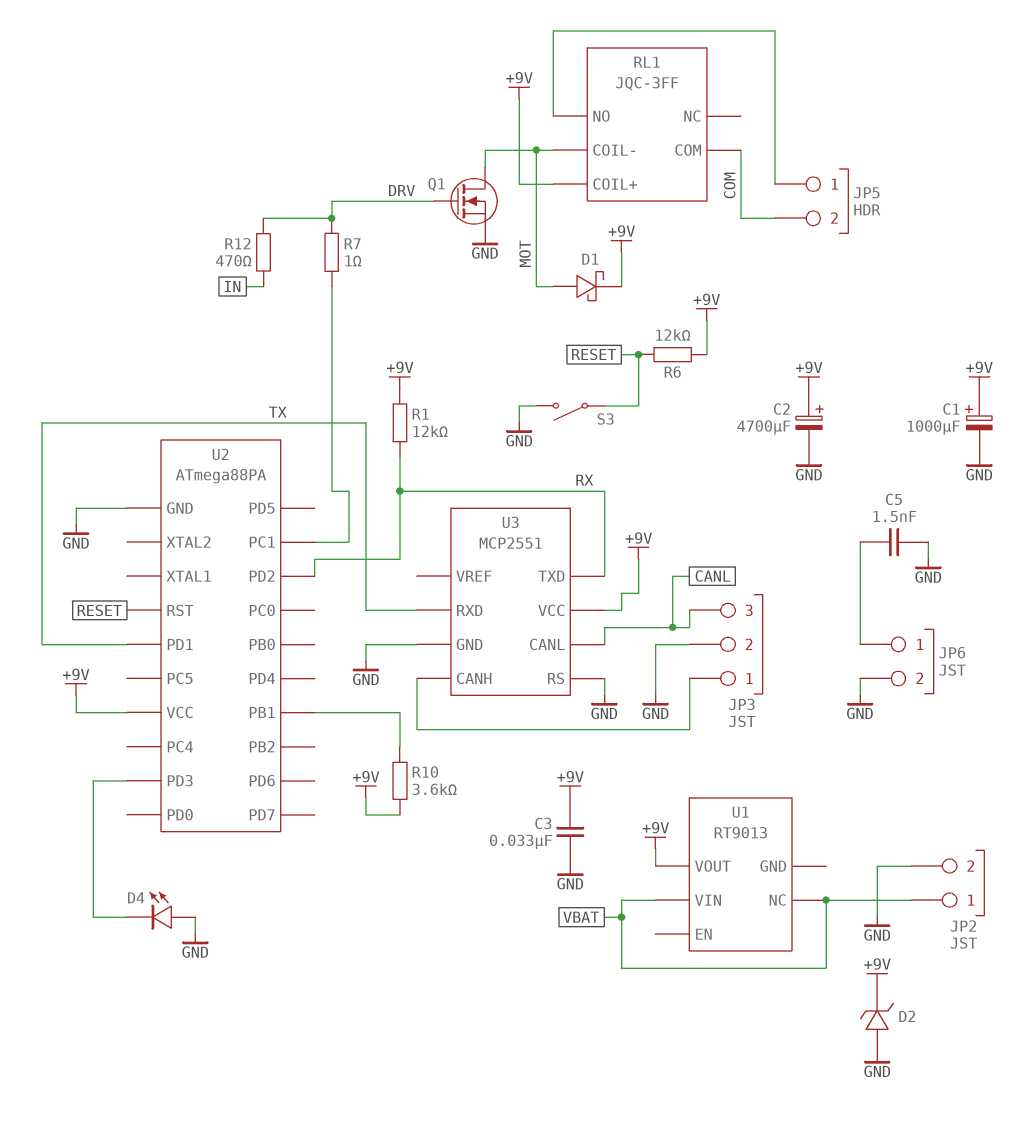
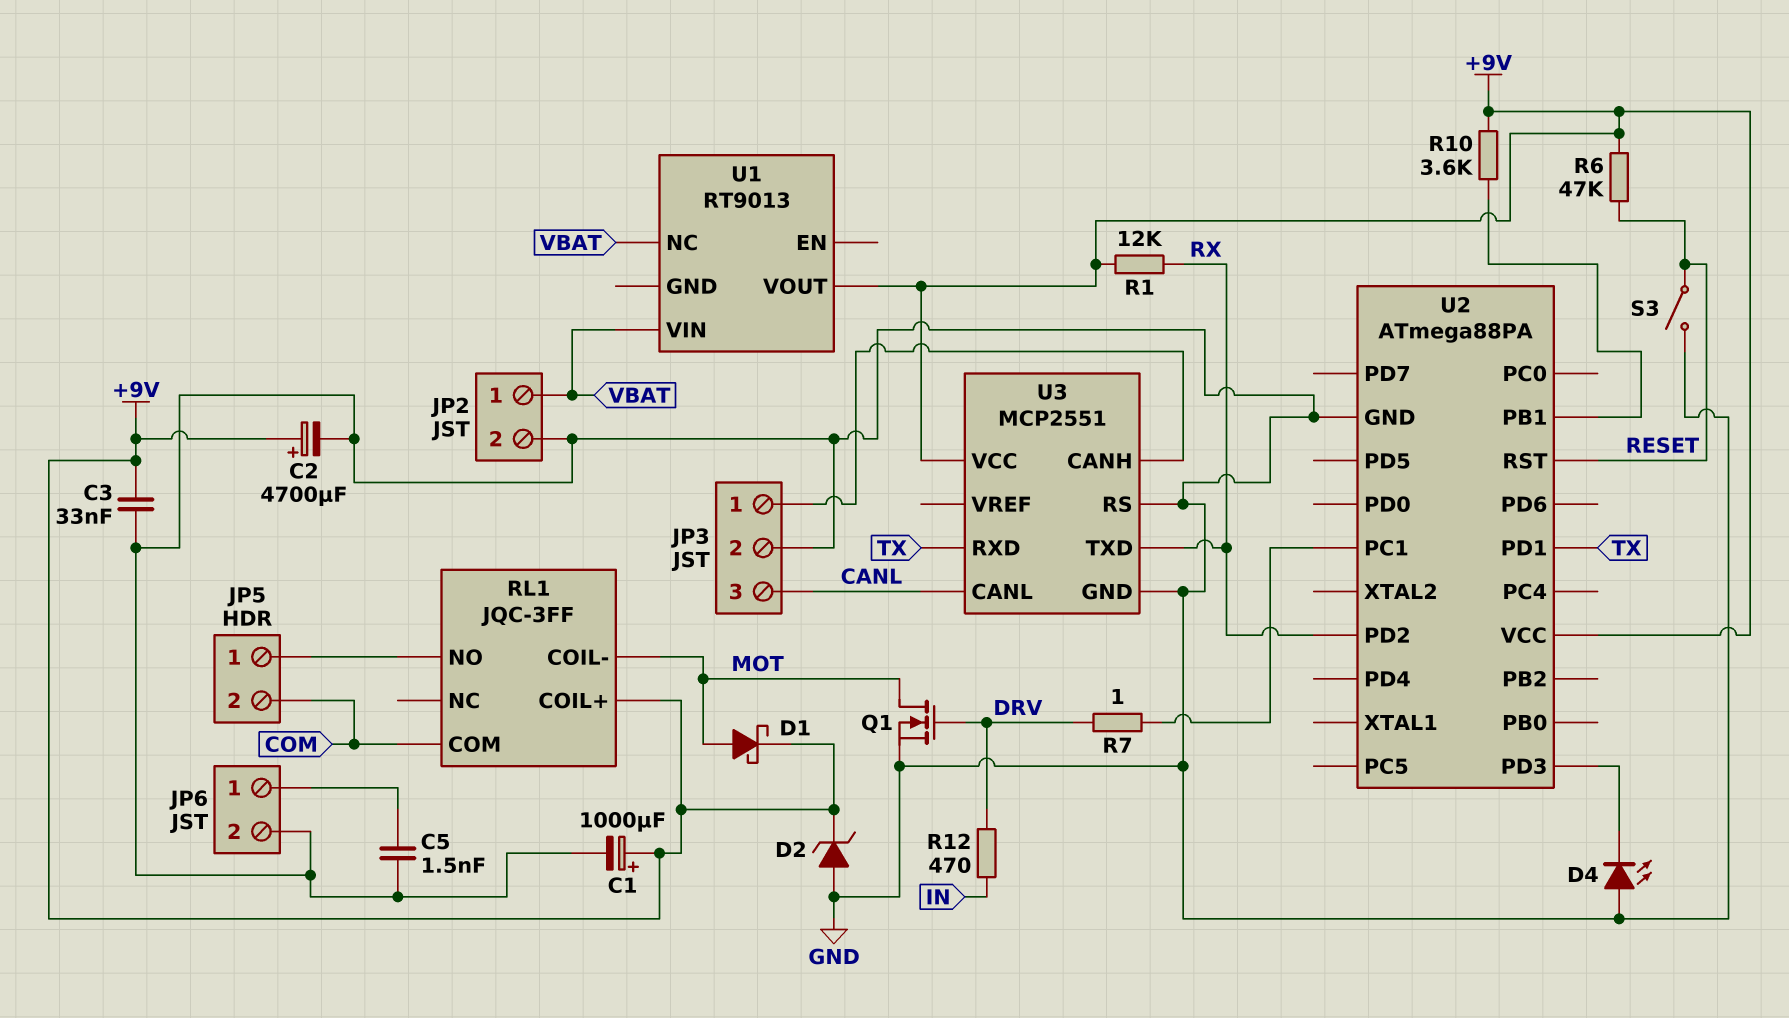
R6: 12k (+9V, RESET) -> 47k (+9V, RESET)

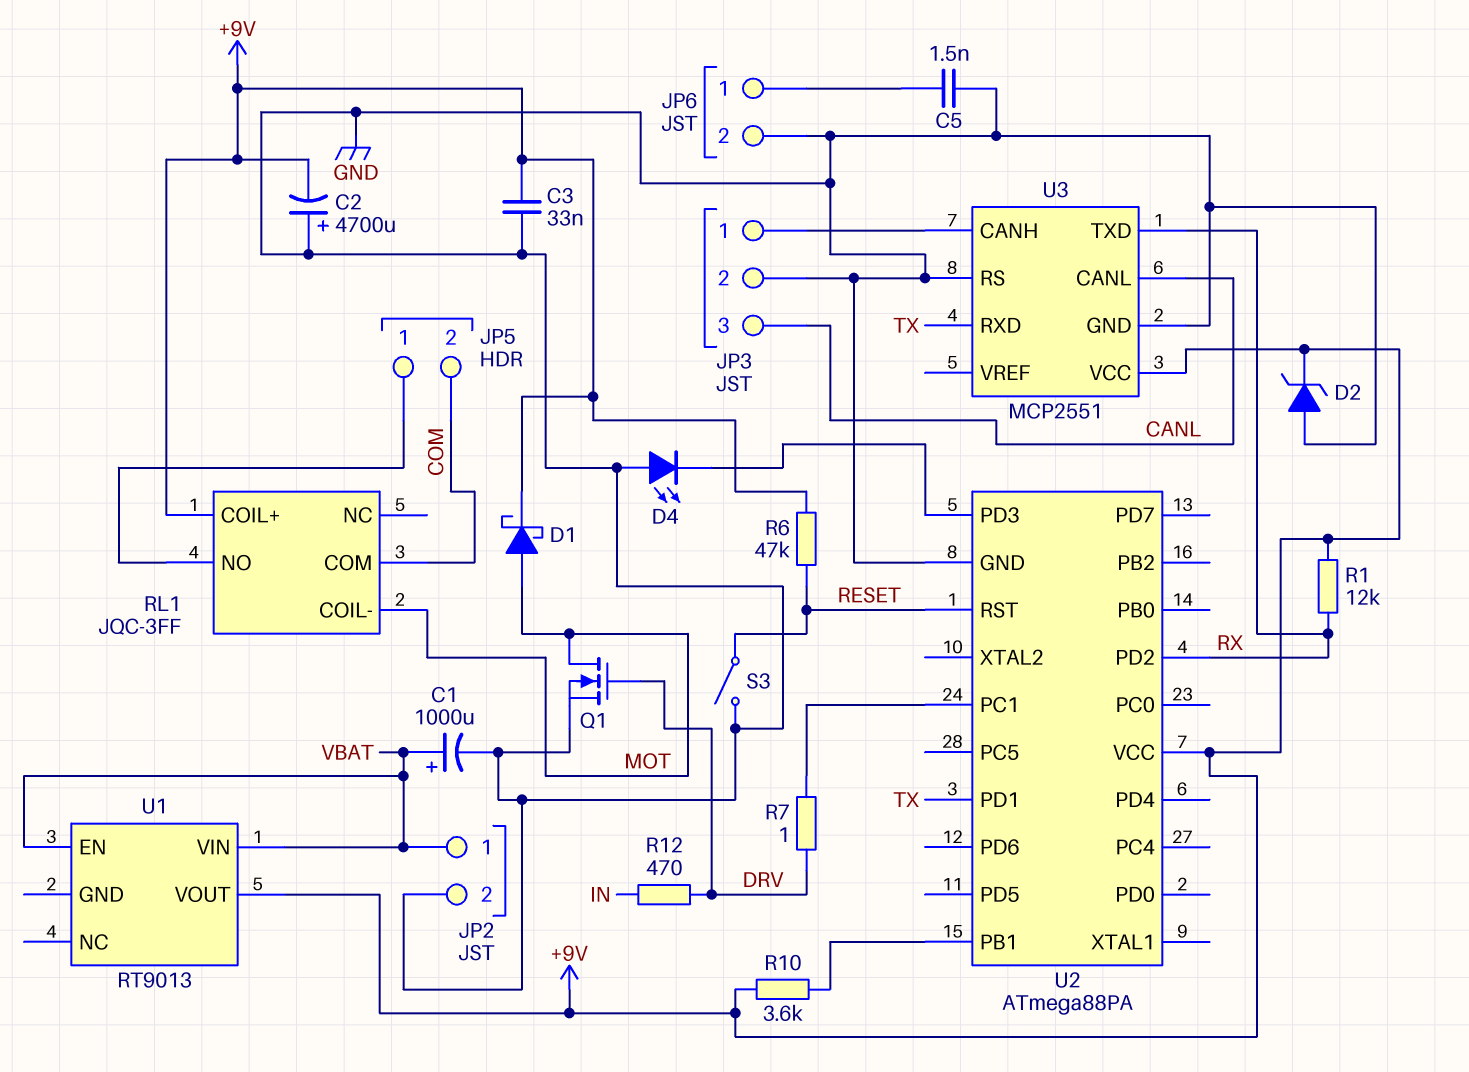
C1: 1000uF (plus +9V, minus GND) -> 1000uF (plus VBAT, minus GND)
C2: 4700uF (plus +9V, minus GND) -> 4700uF (plus GND, minus +9V)
U1 pin EN: none -> VBAT
U1 pin NC: VBAT -> none

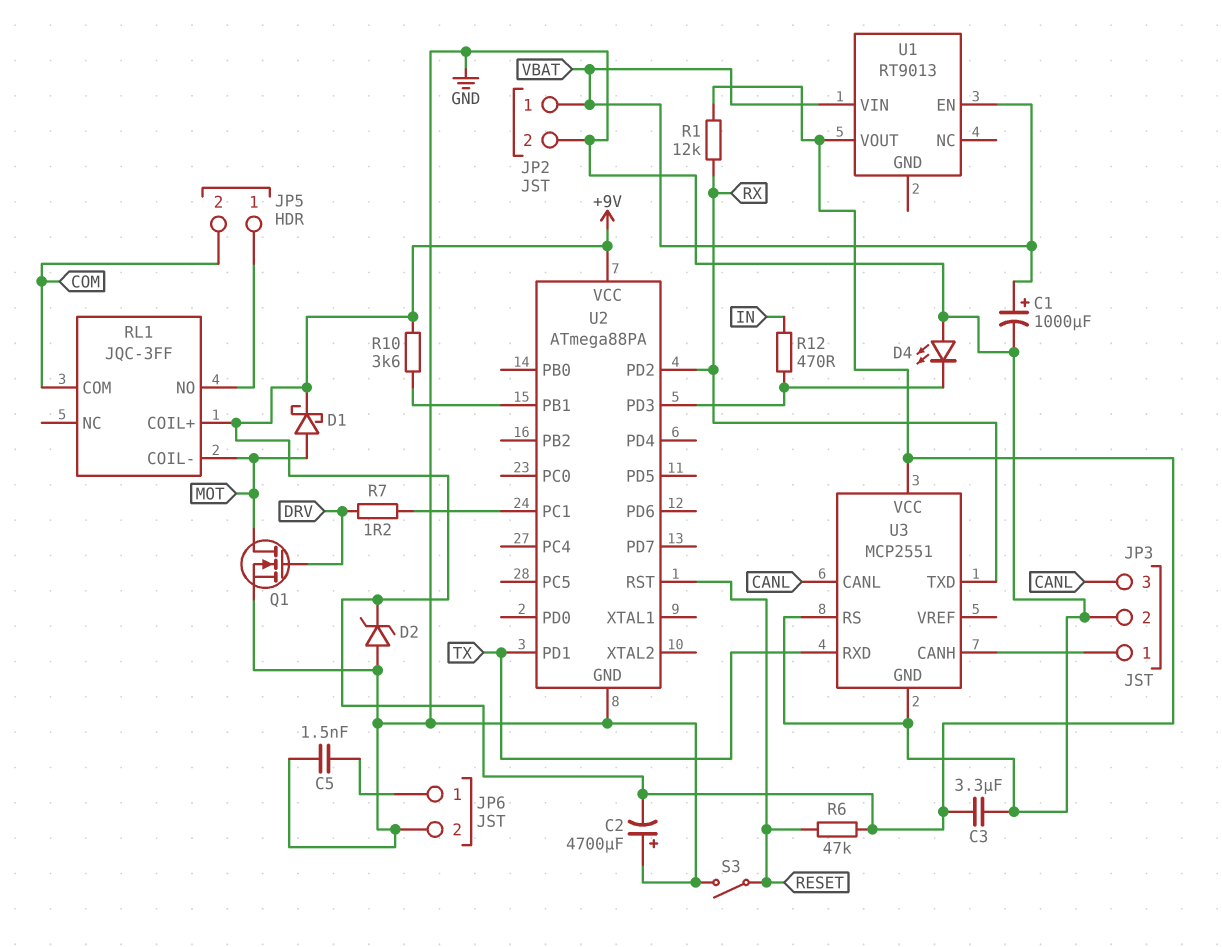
C3: 33nF (+9V, GND) -> 3.3uF (+9V, GND)
R7: 1 (DRV, U2/PC1) -> 1.2 (DRV, U2/PC1)
R12: 470 (DRV, IN) -> 470 (IN, U2/PD3)

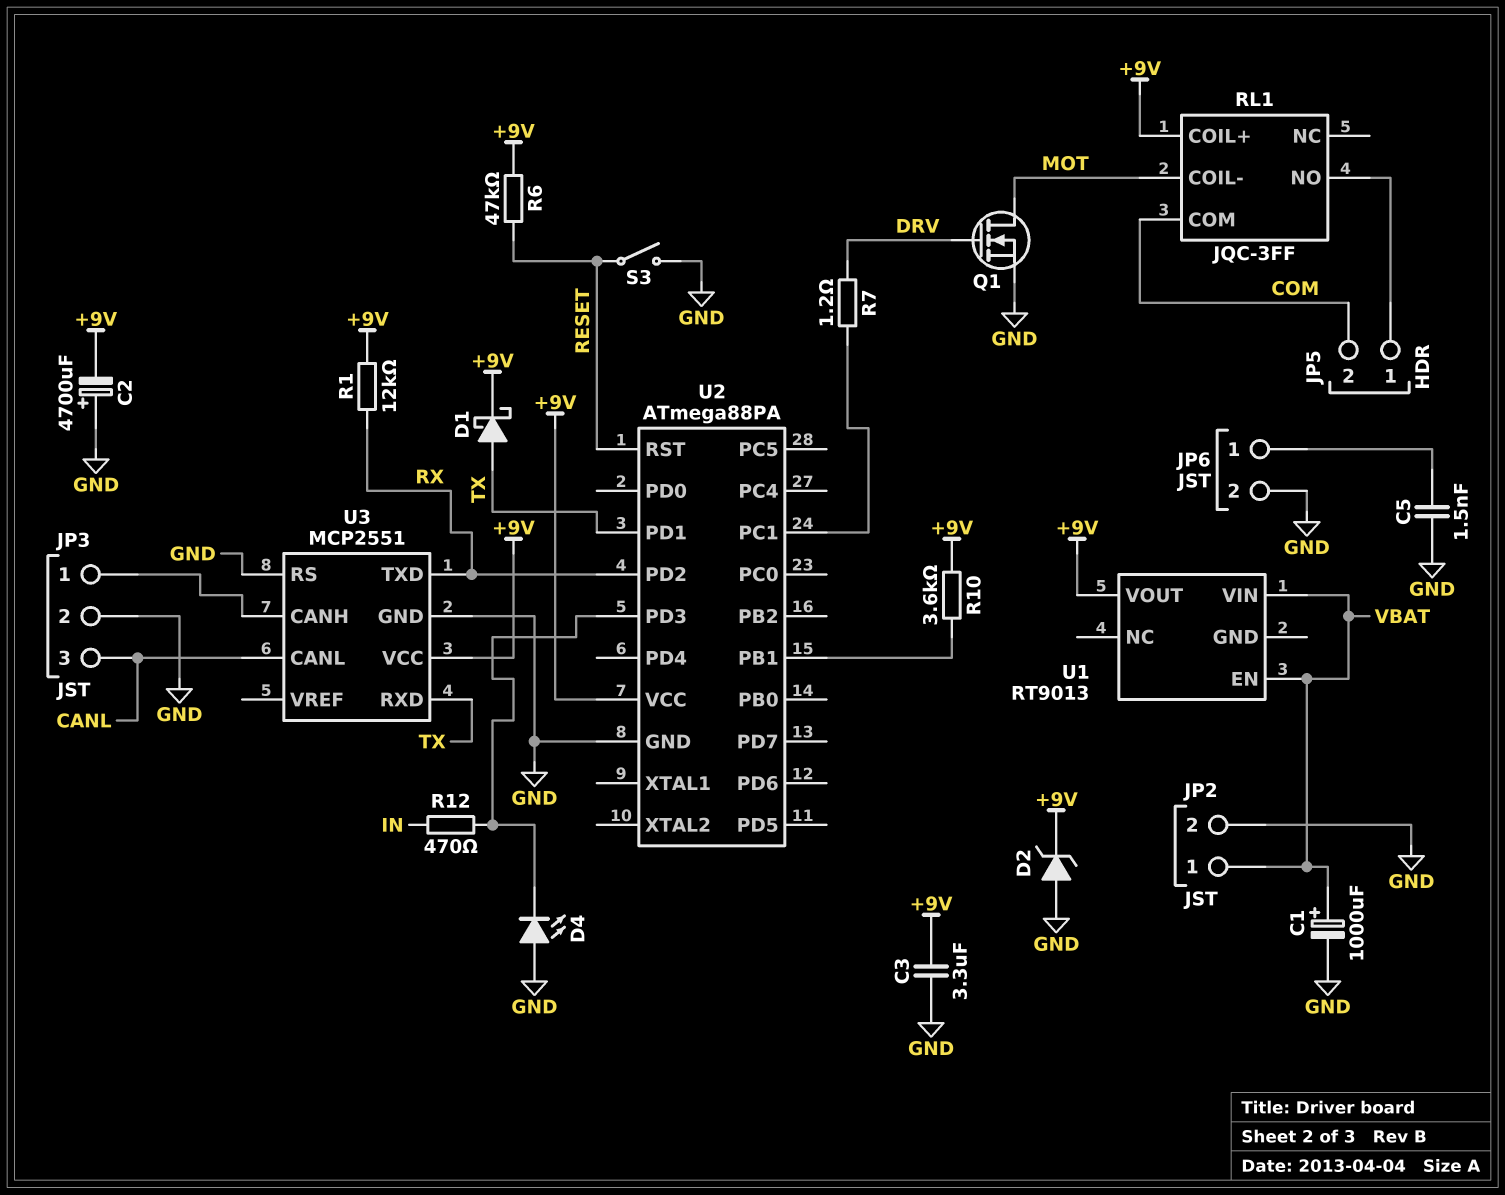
D1: schottky (A MOT, K +9V) -> schottky (A TX, K +9V)

